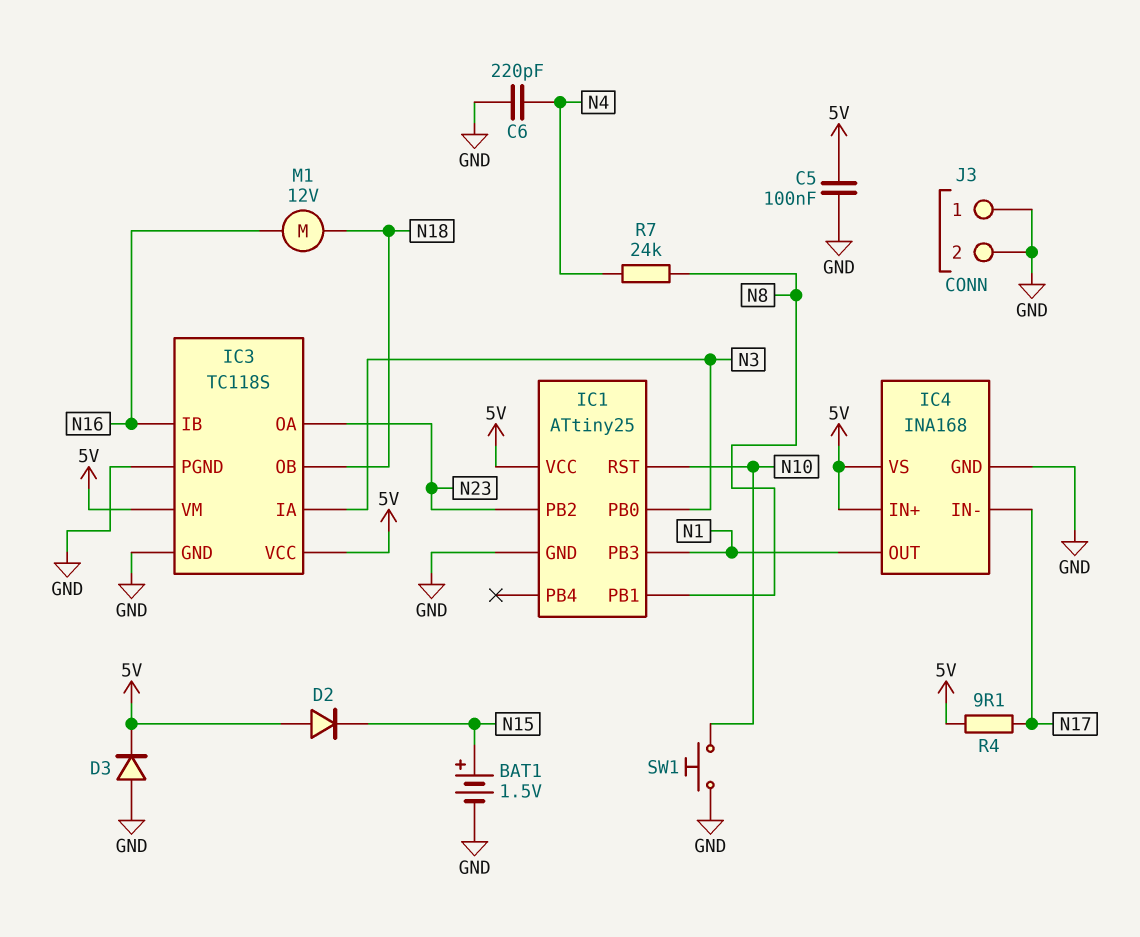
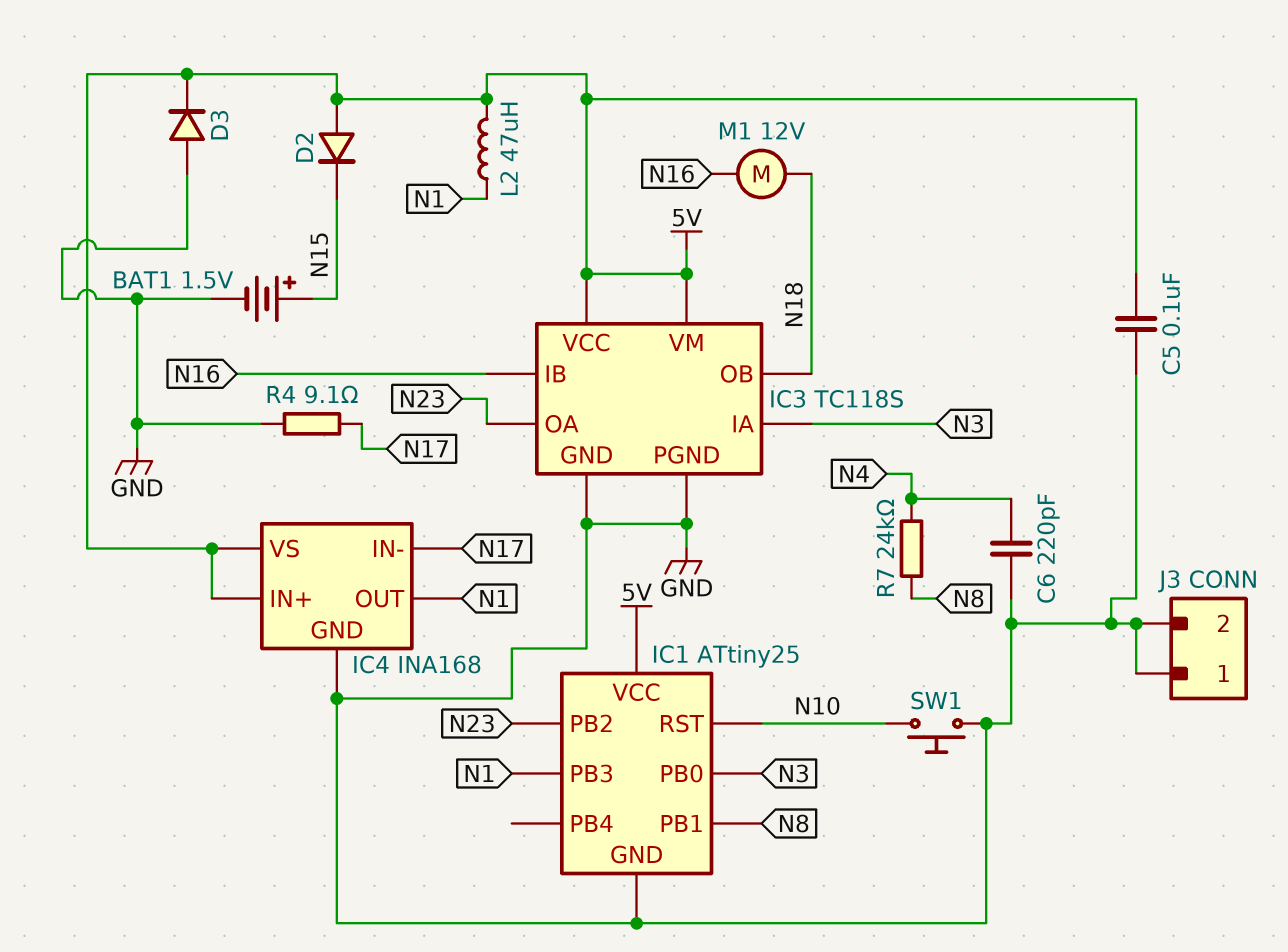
L2: none -> 47uH (5V, N1)
R4: 9.1 (5V, N17) -> 9.1 (GND, N17)

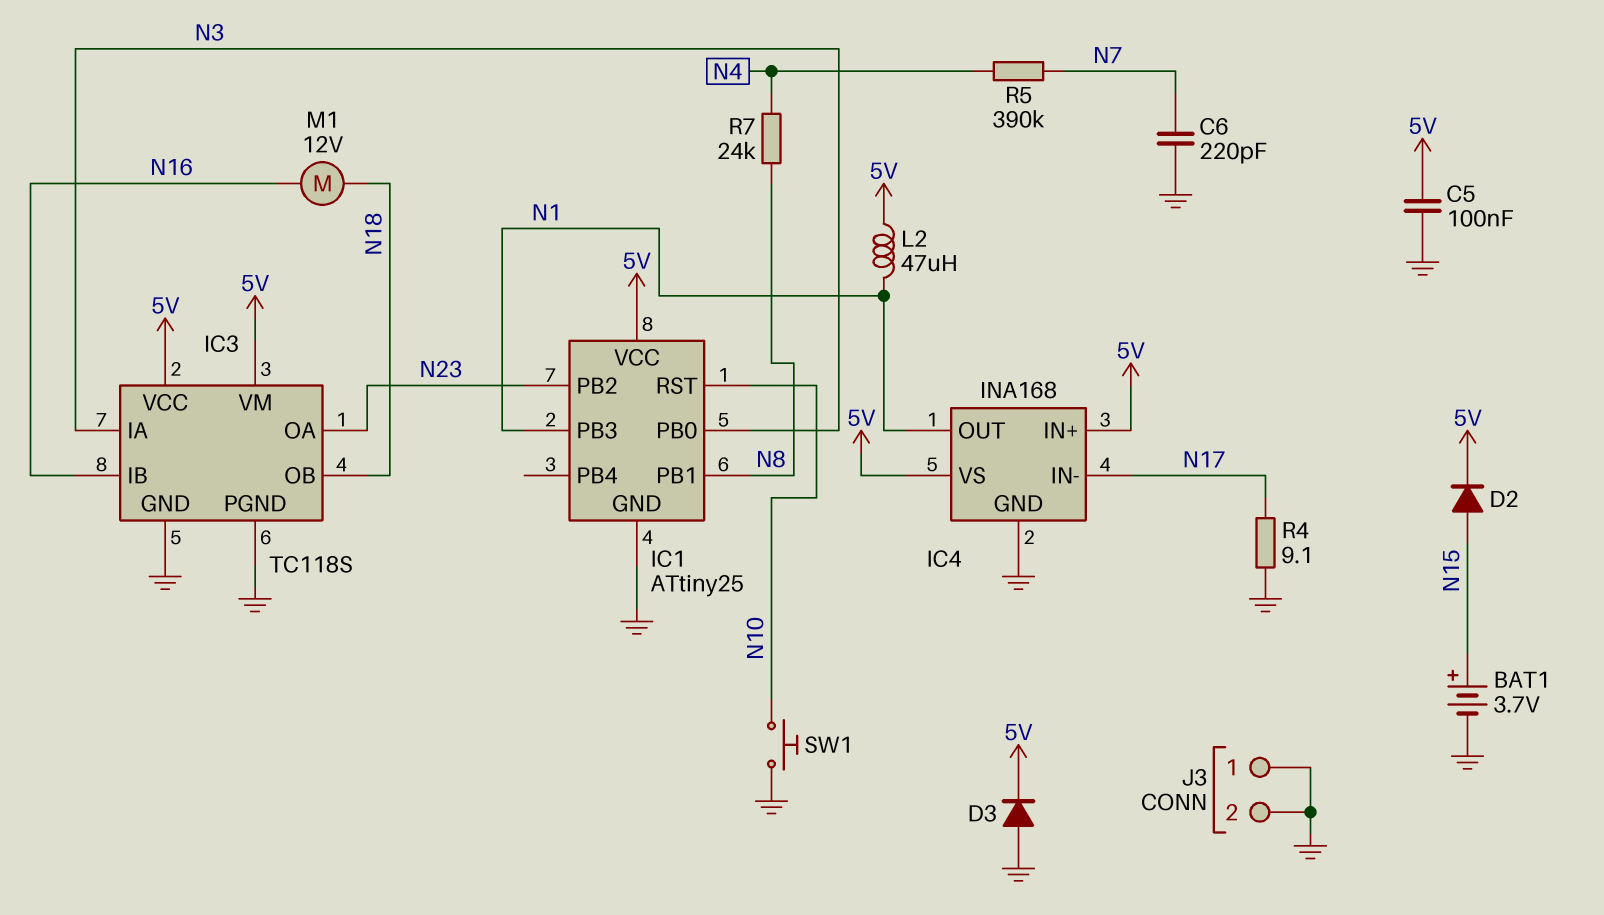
BAT1: 1.5V (plus N15, minus GND) -> 3.7V (plus N15, minus GND)
C6: 220pF (GND, N4) -> 220pF (GND, N7)
D2: diode (A 5V, K N15) -> diode (A N15, K 5V)
R5: none -> 390k (N4, N7)

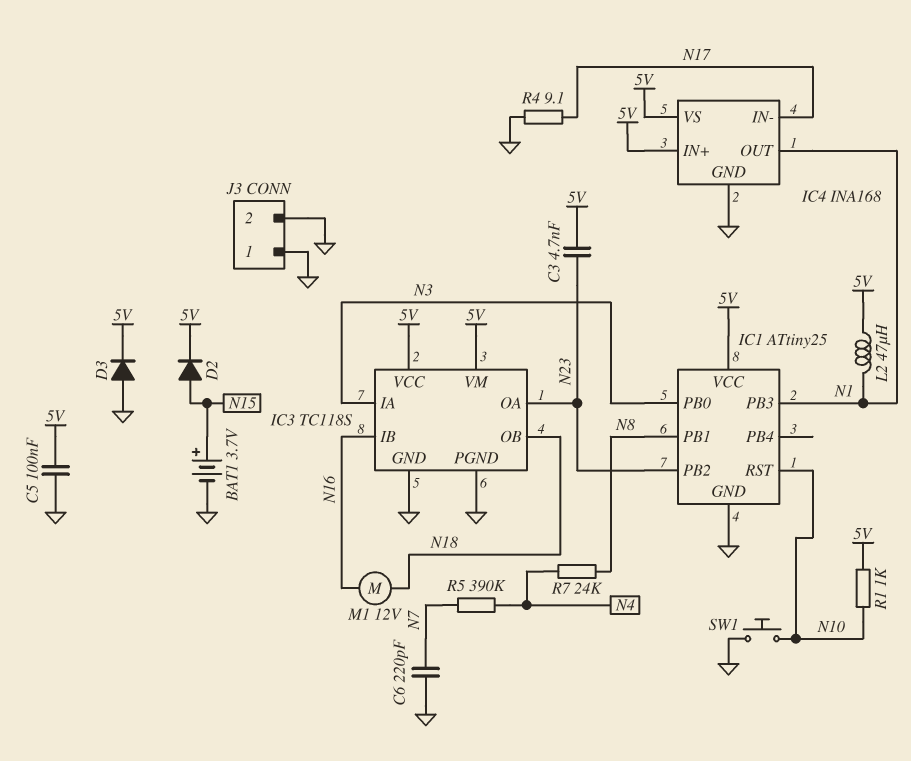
C3: none -> 4.7nF (5V, N23)
R1: none -> 1k (5V, N10)

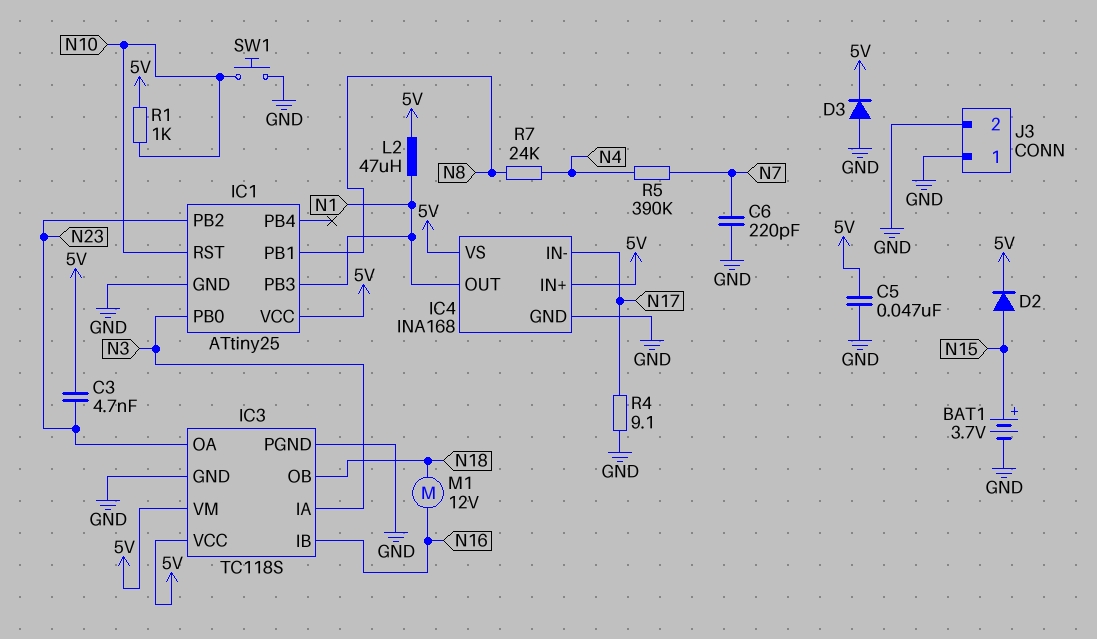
C5: 100nF (5V, GND) -> 47nF (5V, GND)

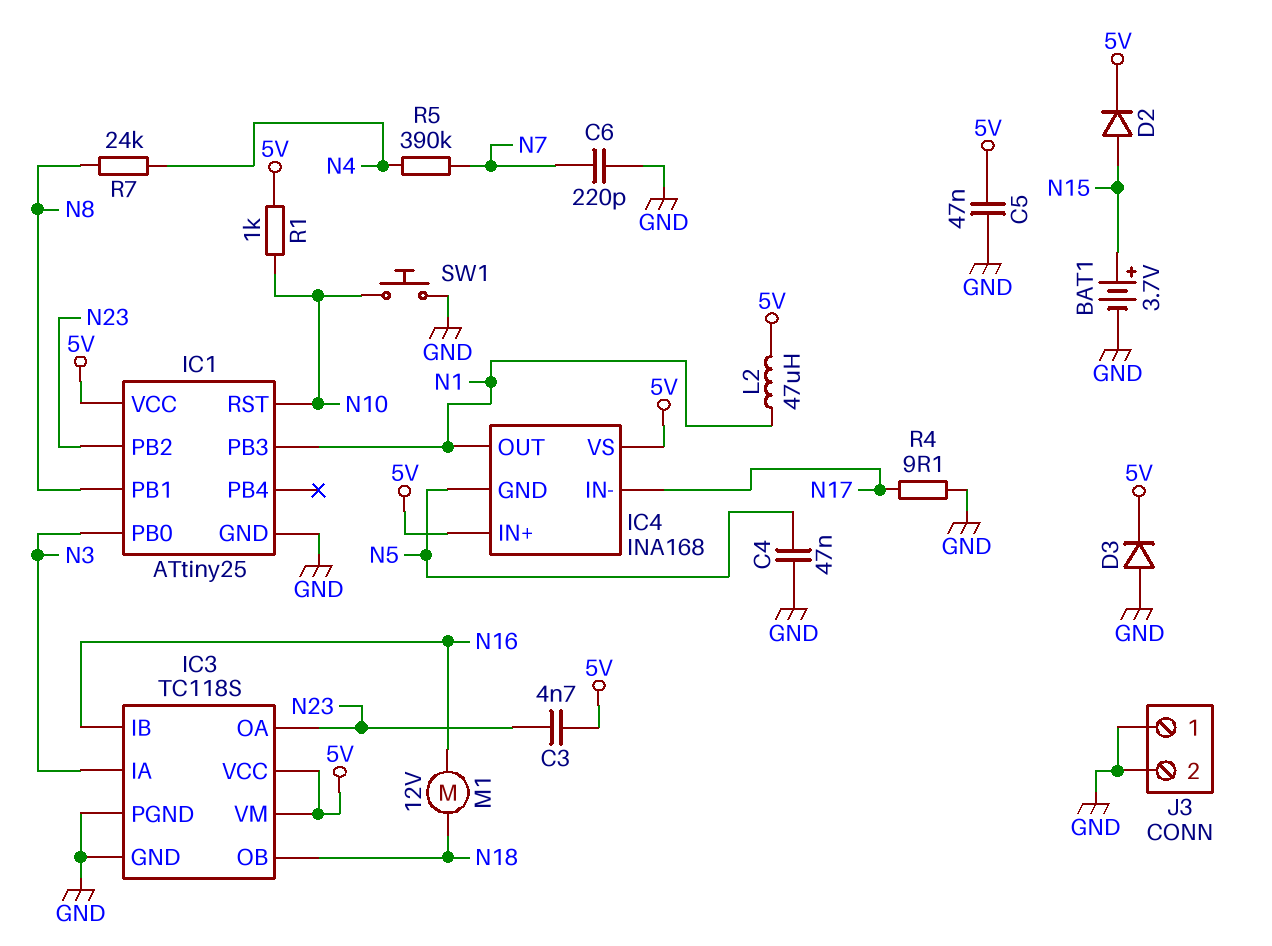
C4: none -> 47nF (GND, N5)
IC4 pin GND: GND -> N5

